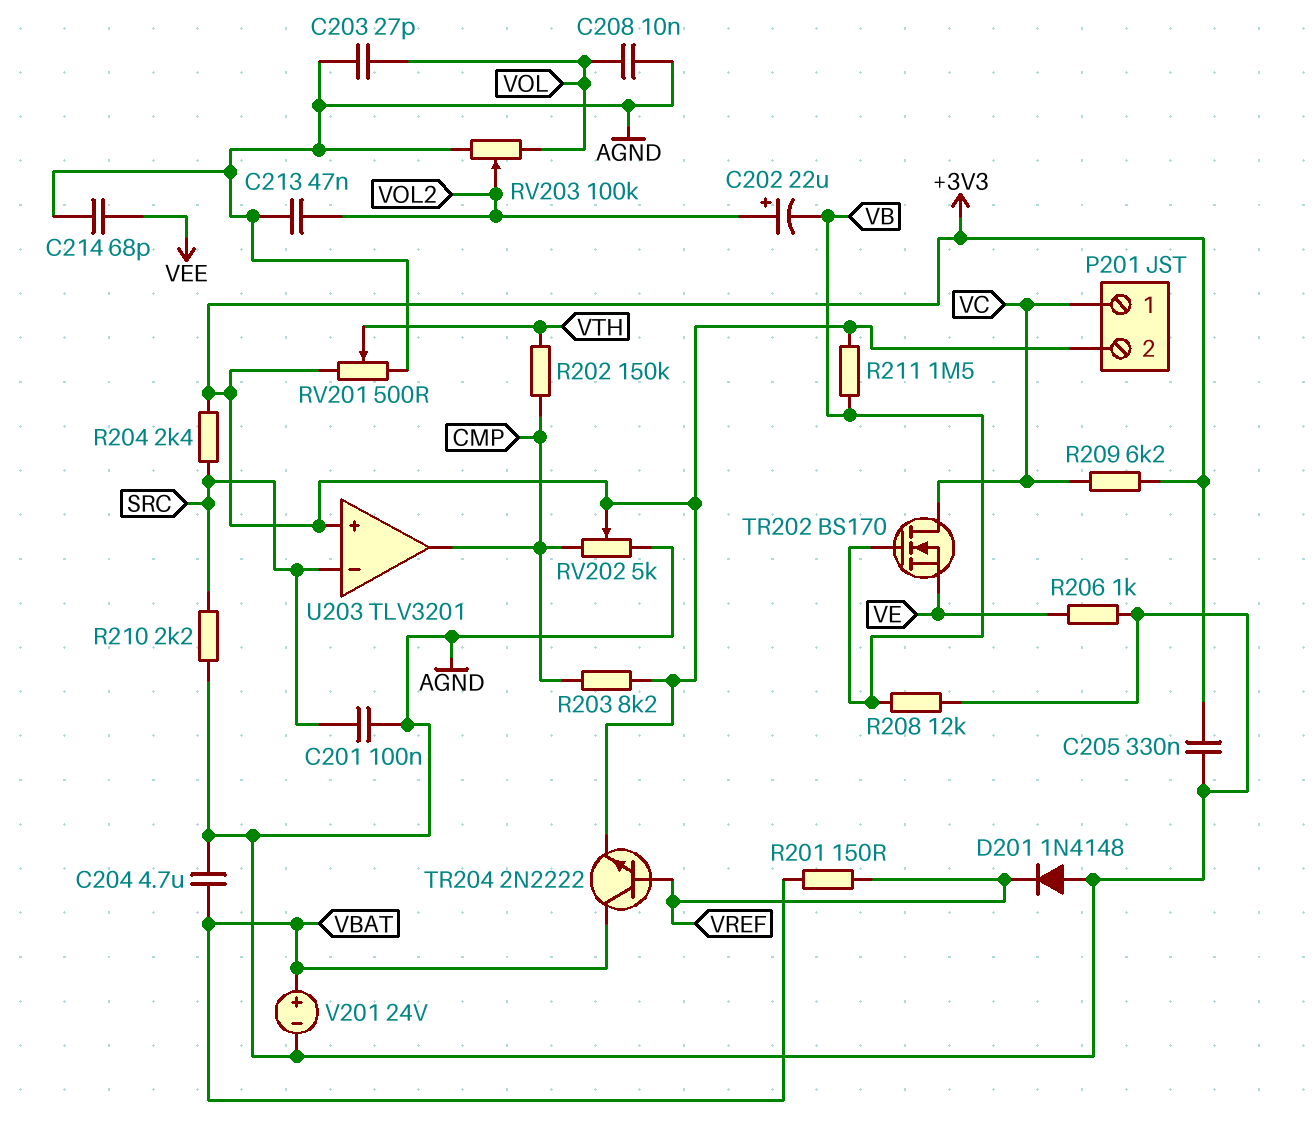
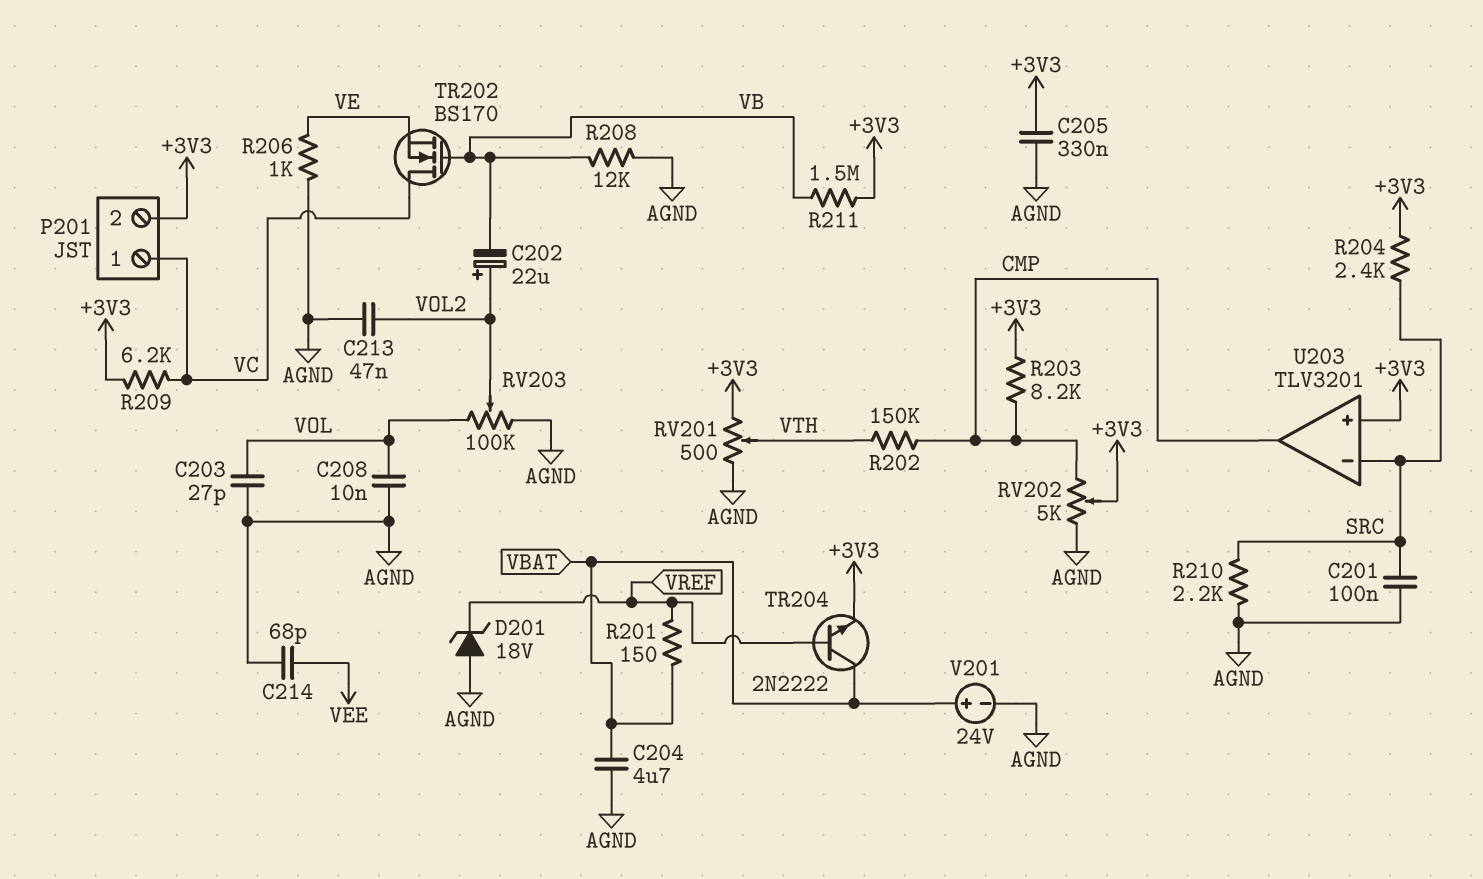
D201: diode 1N4148 (A AGND, K VREF) -> zener 18V (A AGND, K VREF)

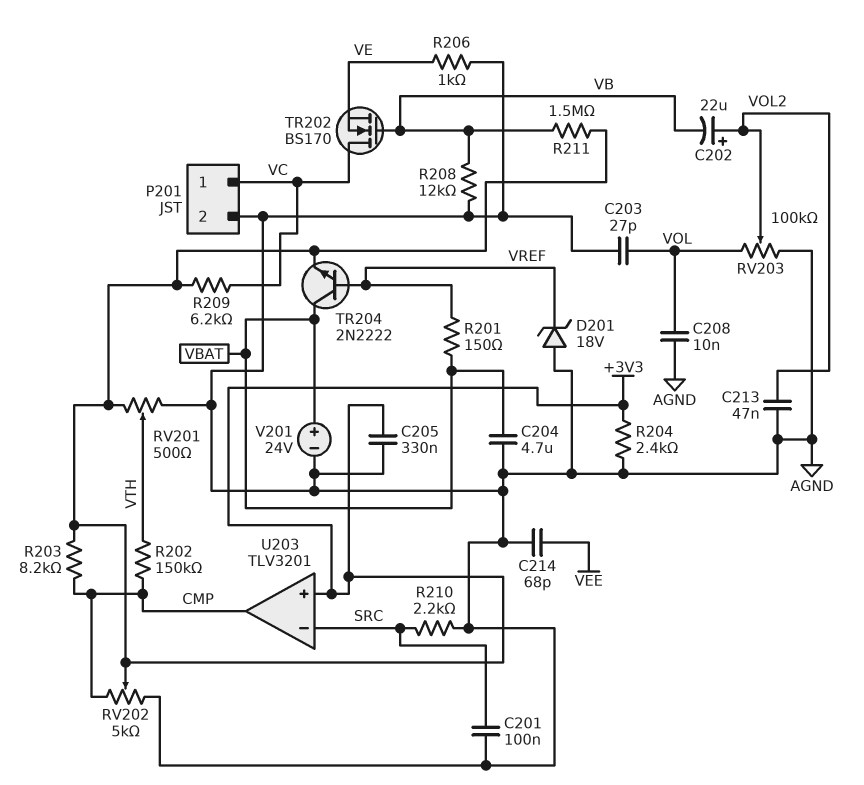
P201 pin 2: +3V3 -> AGND
R204: 2.4k (+3V3, SRC) -> 2.4k (+3V3, AGND)

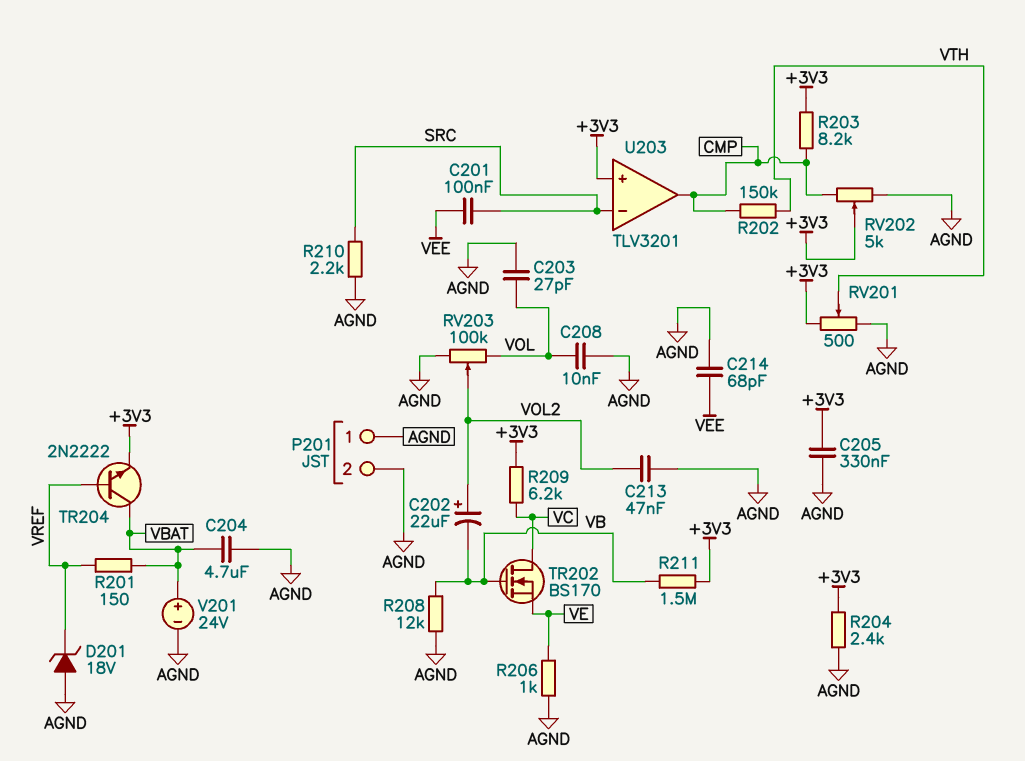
C201: 100nF (AGND, SRC) -> 100nF (SRC, VEE)
P201 pin 1: VC -> AGND

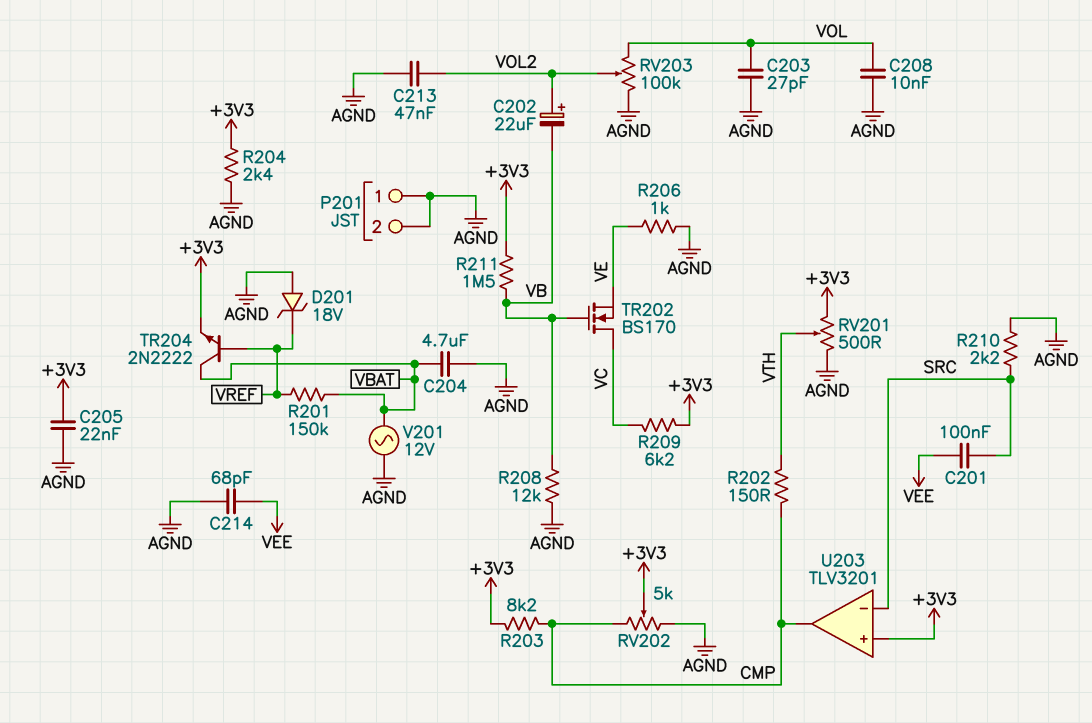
C205: 330nF (+3V3, AGND) -> 22nF (+3V3, AGND)
R201: 150 (VBAT, VREF) -> 150k (VBAT, VREF)
R202: 150k (CMP, VTH) -> 150 (CMP, VTH)
V201: 24V (plus VBAT, minus AGND) -> AC 12V (AGND, VBAT)

